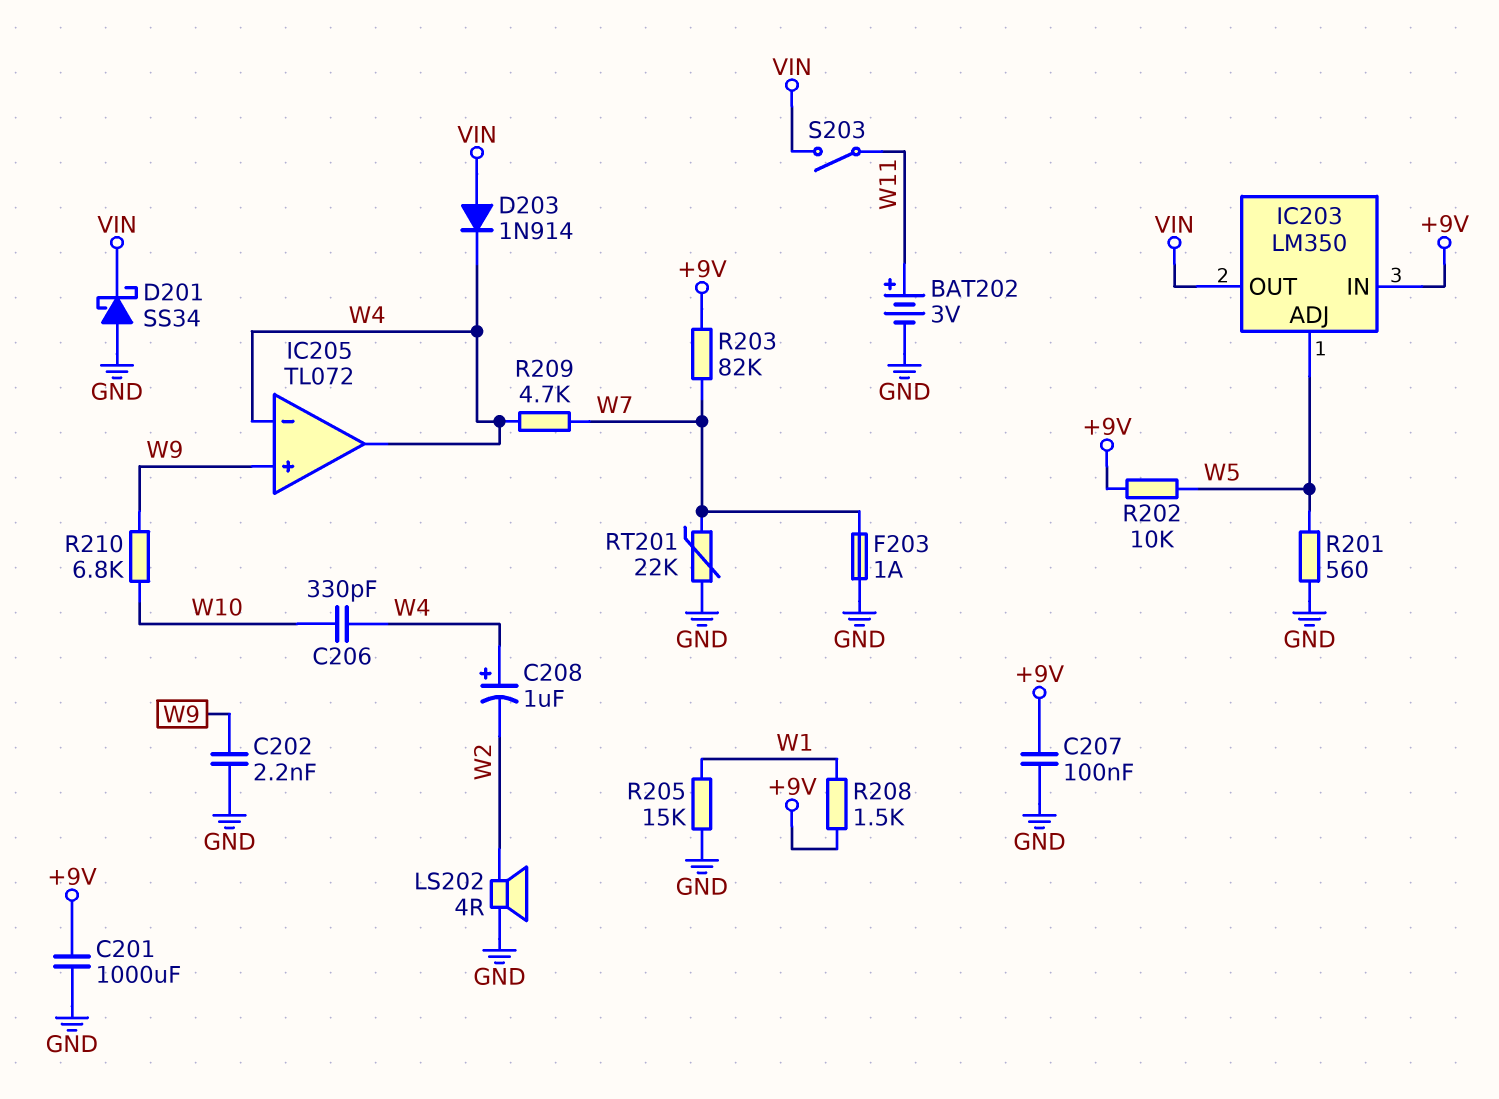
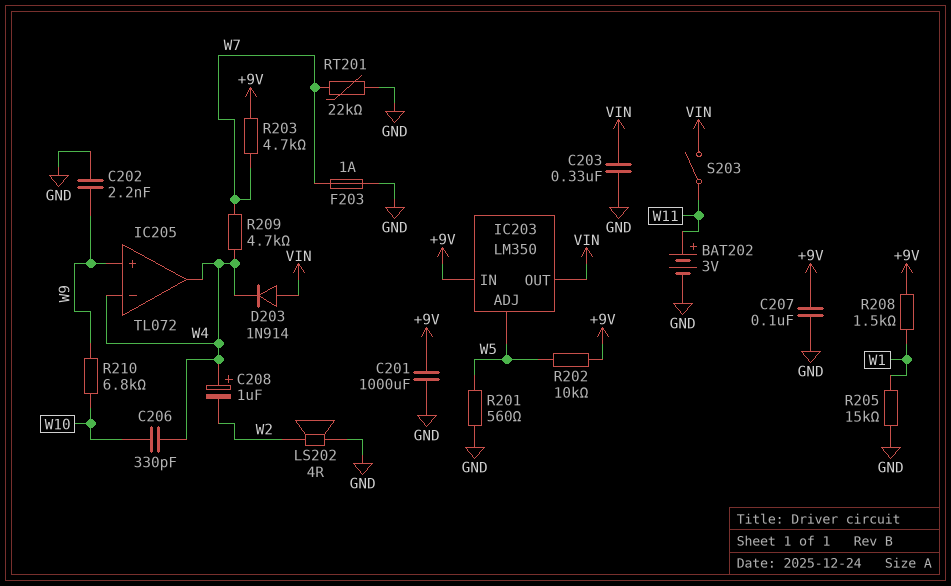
C203: none -> 330nF (GND, VIN)
D201: schottky SS34 (A GND, K VIN) -> none
R203: 82k (+9V, W7) -> 4.7k (+9V, W7)

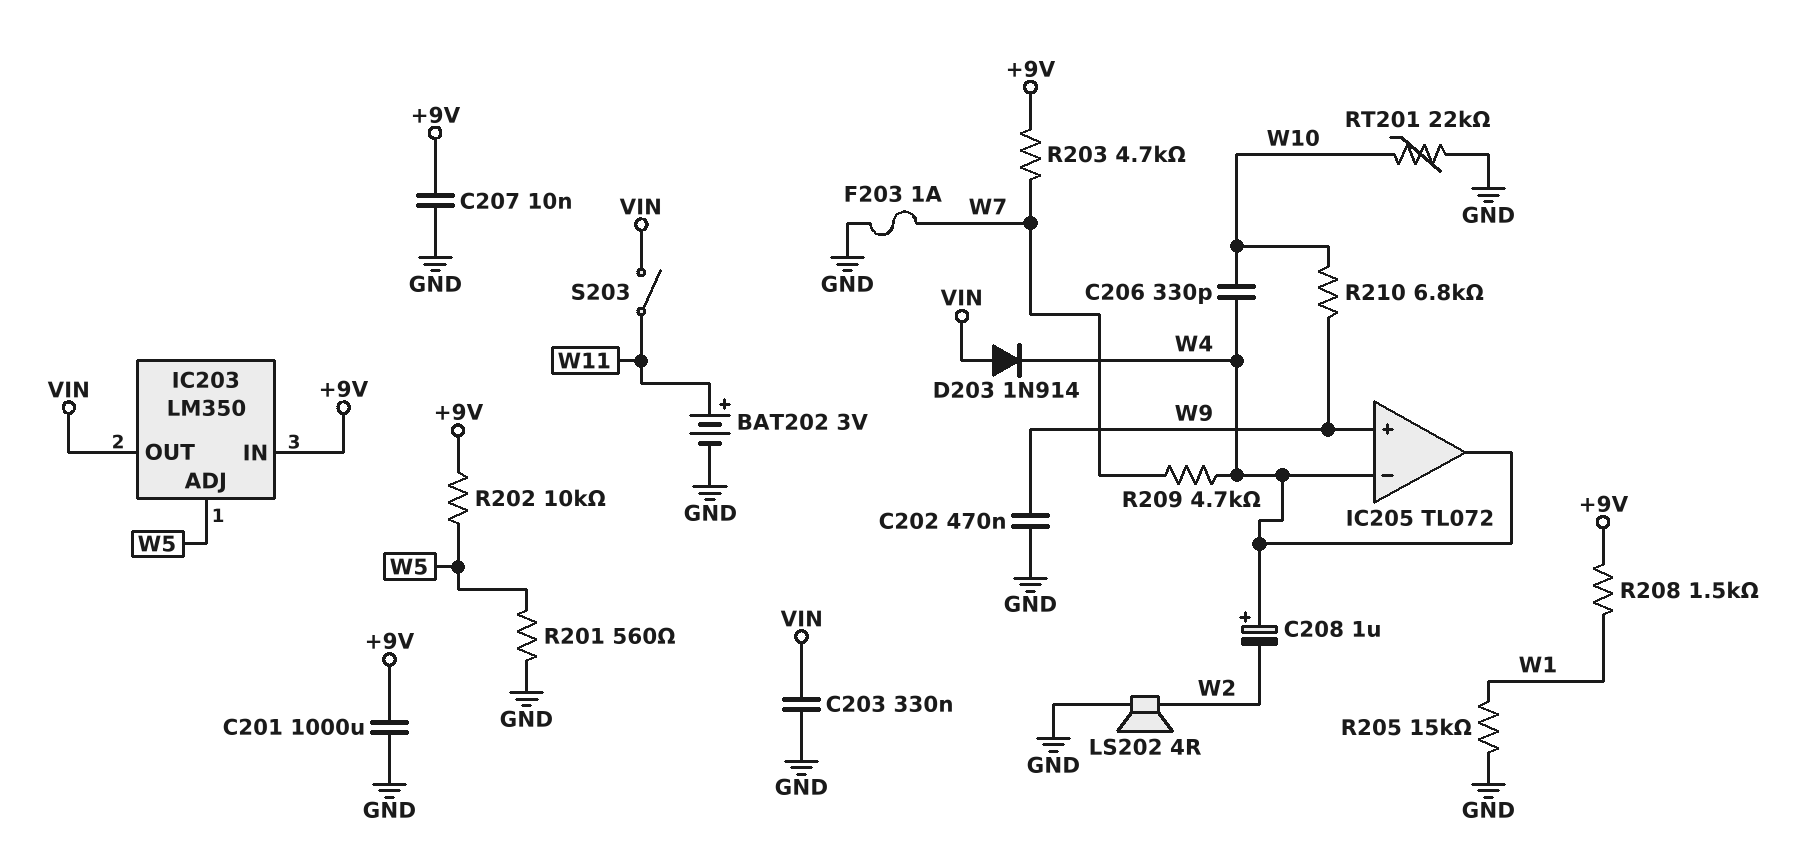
C202: 2.2nF (GND, W9) -> 470nF (GND, W9)
C207: 100nF (+9V, GND) -> 10nF (+9V, GND)
RT201: 22k (GND, W7) -> 22k (GND, W10)

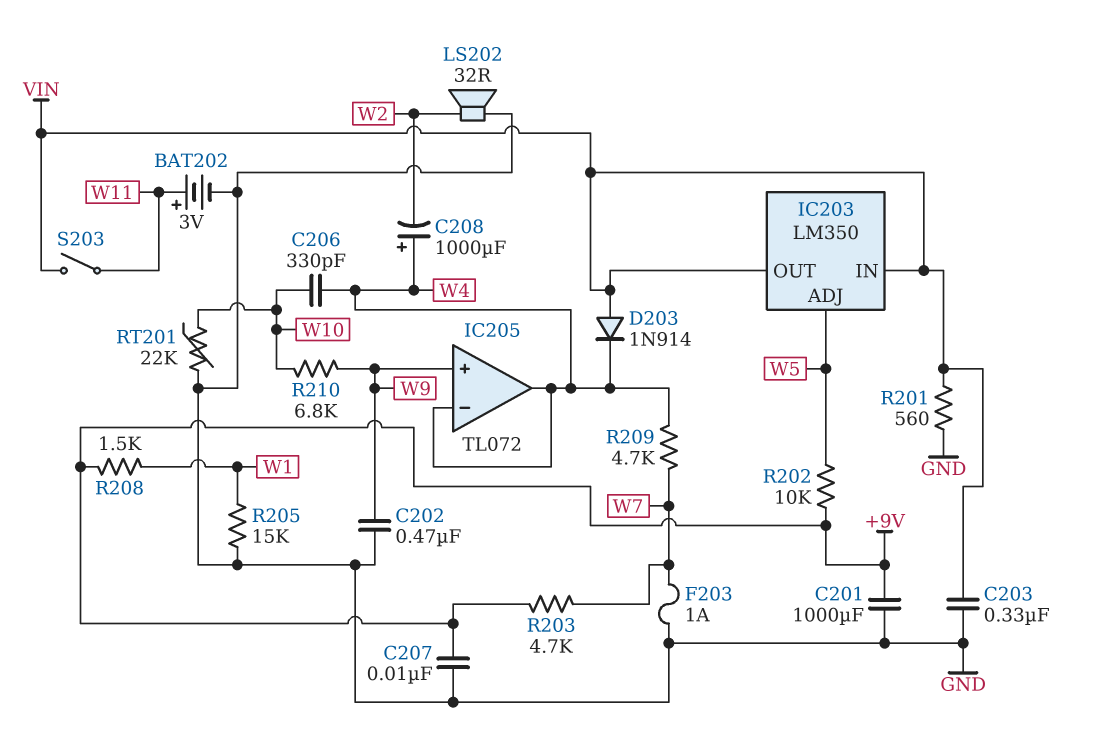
C208: 1uF (plus W4, minus W2) -> 1000uF (plus W4, minus W2)
IC203 pin IN: +9V -> VIN
LS202: speaker 4R (GND, W2) -> speaker 32R (GND, W2)
R201: 560 (GND, W5) -> 560 (GND, VIN)

